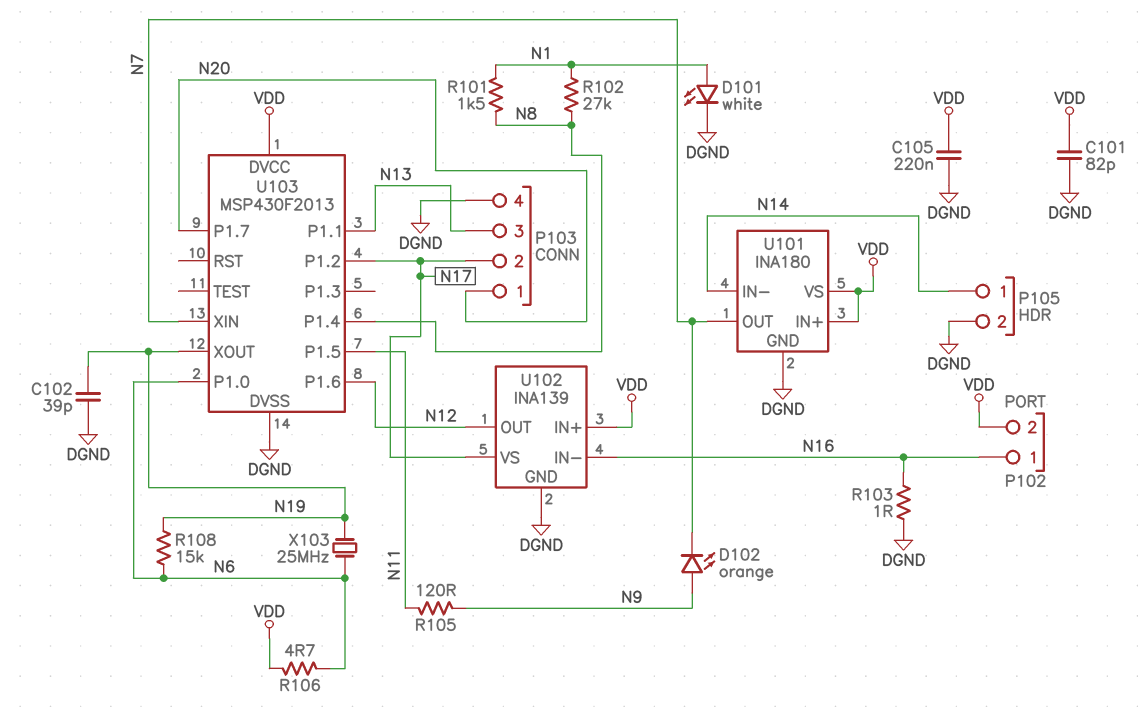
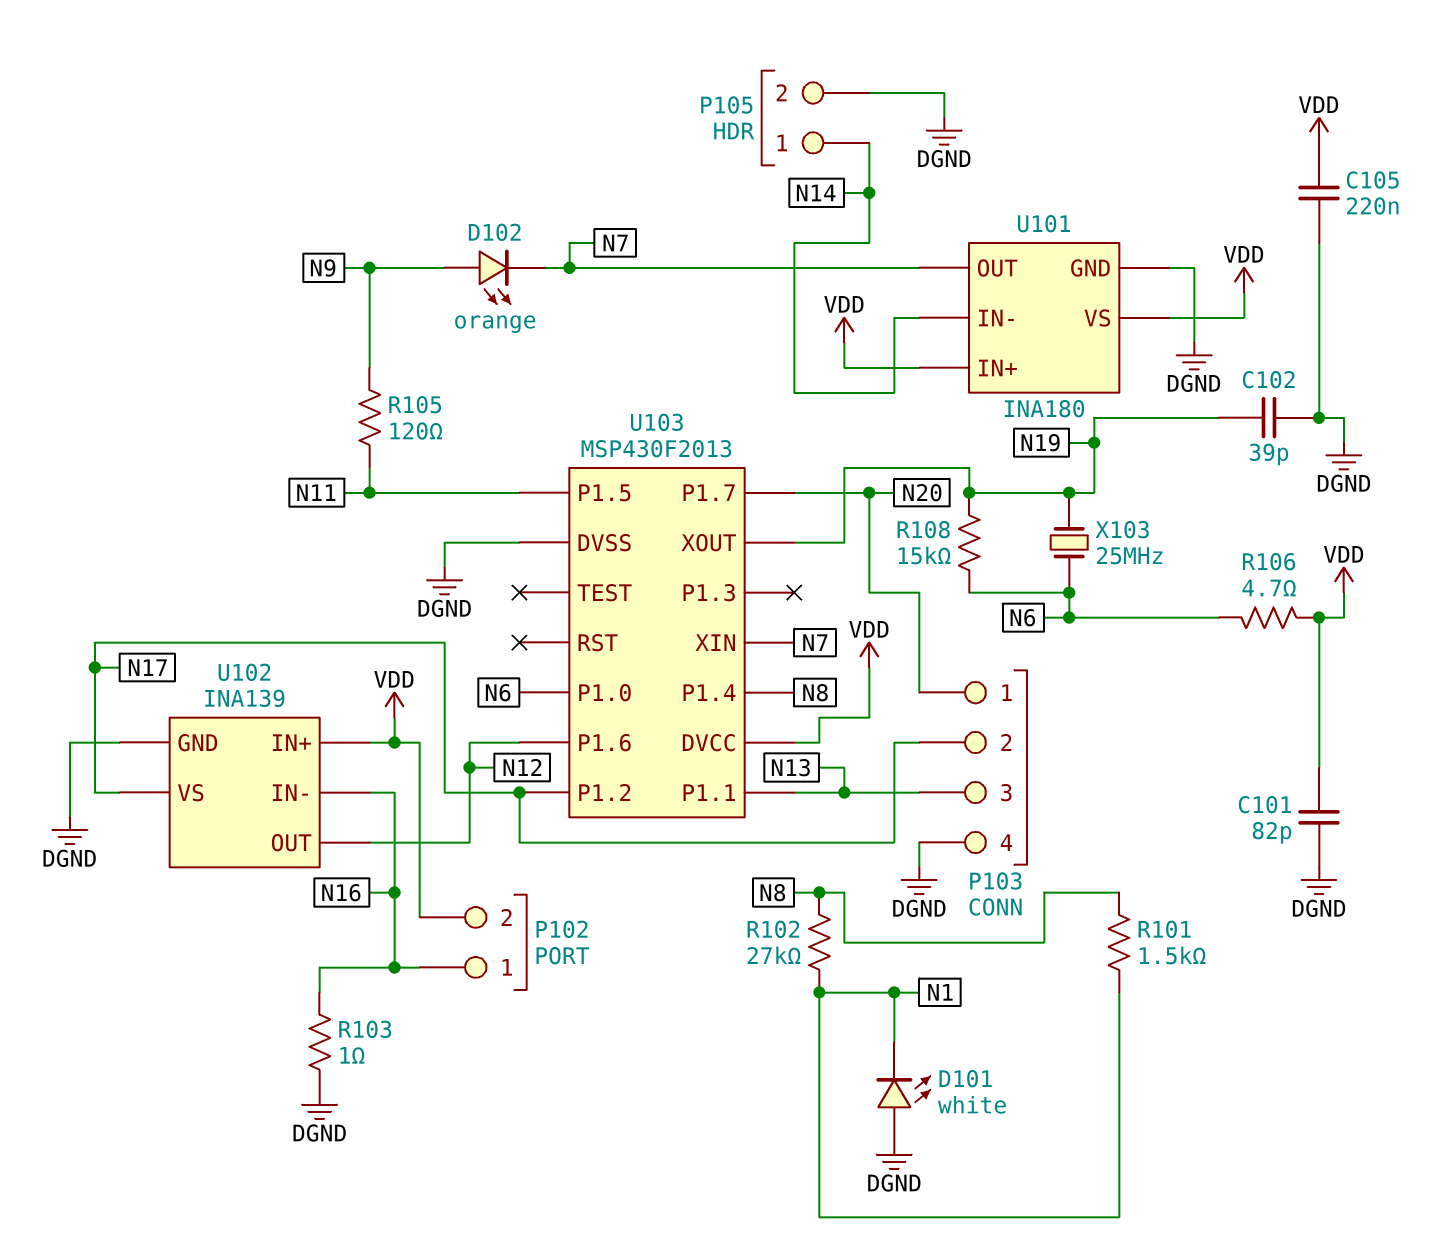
D101: LED white (A N1, K DGND) -> LED white (A DGND, K N1)

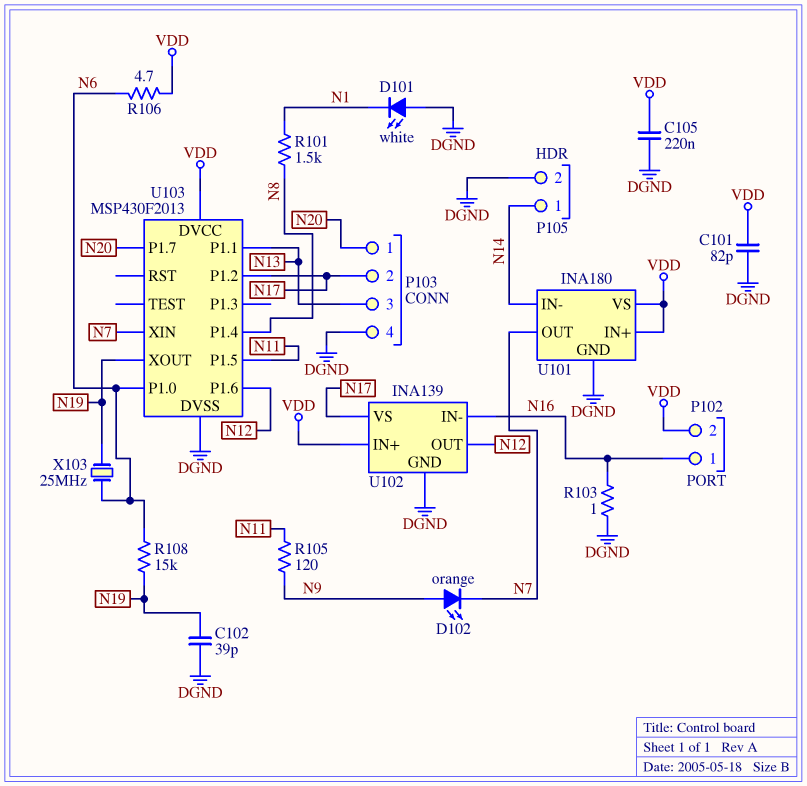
R102: 27k (N1, N8) -> none

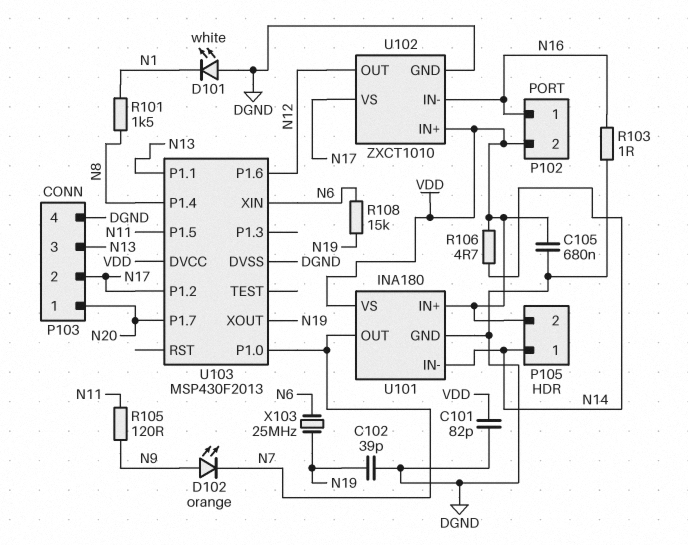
C105: 220nF (DGND, VDD) -> 680nF (DGND, VDD)
P105 pin 2: DGND -> VDD
R106: 4.7 (N6, VDD) -> 4.7 (N14, VDD)
U102: INA139 -> ZXCT1010
U103 pin P1.0: N6 -> N7
U103 pin XIN: N7 -> N6

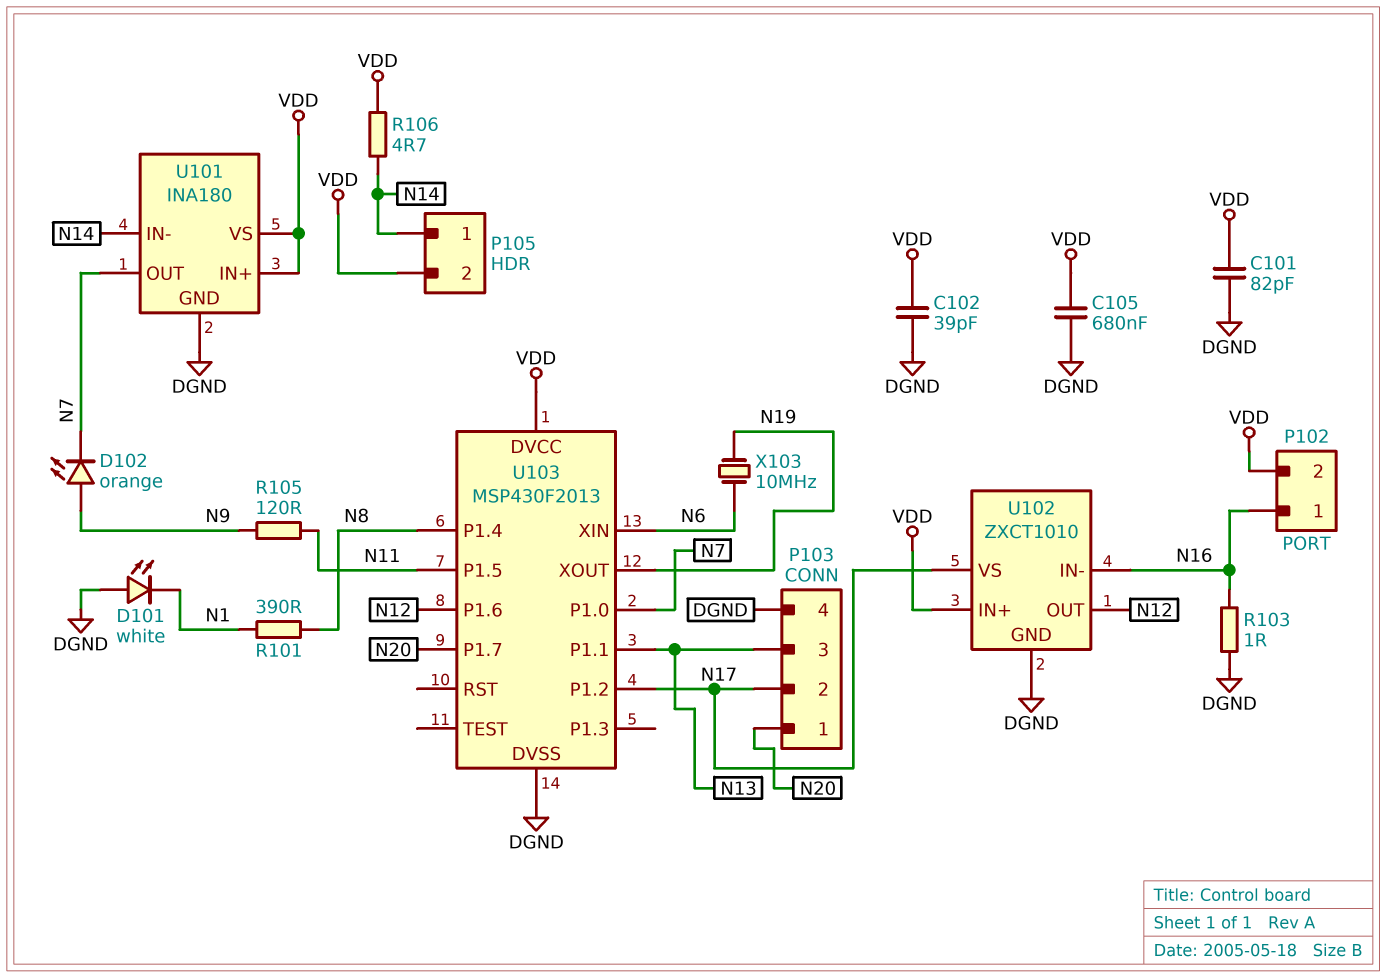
C102: 39pF (DGND, N19) -> 39pF (DGND, VDD)
R101: 1.5k (N1, N8) -> 390 (N1, N8)
R108: 15k (N6, N19) -> none
X103: 25MHz (N6, N19) -> 10MHz (N6, N19)

